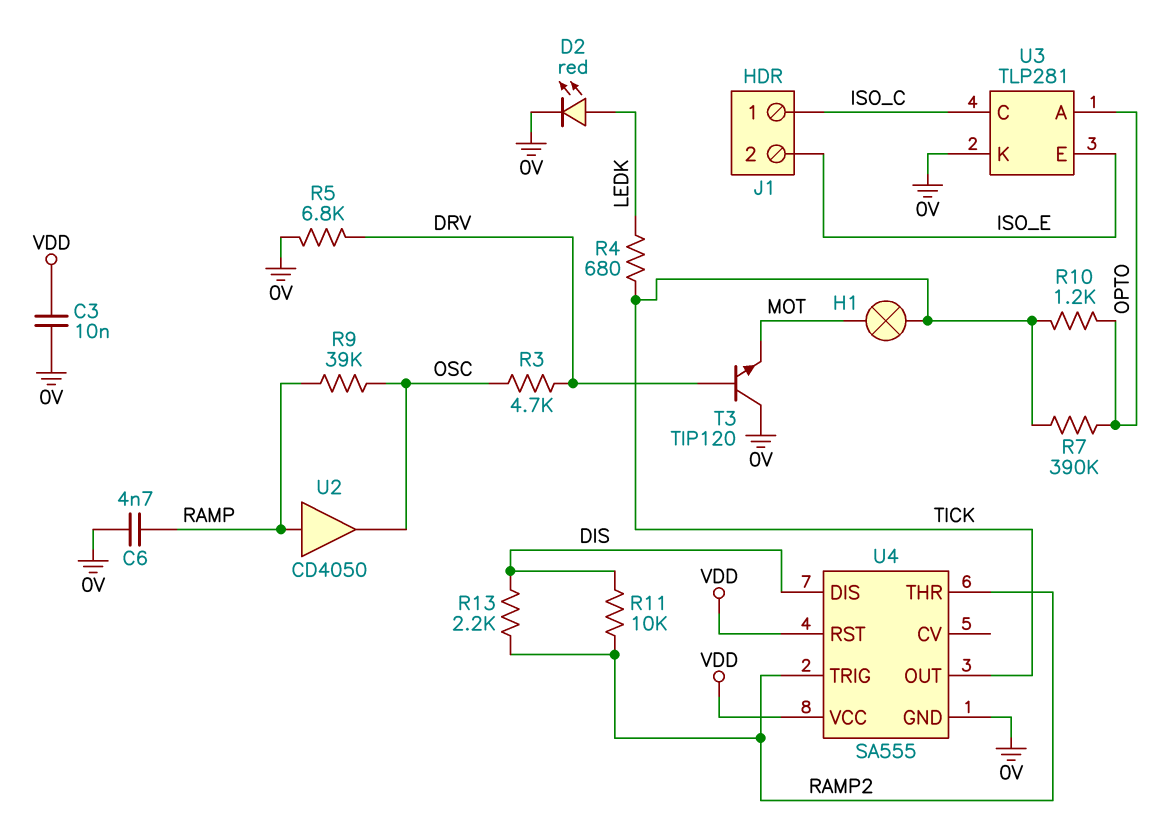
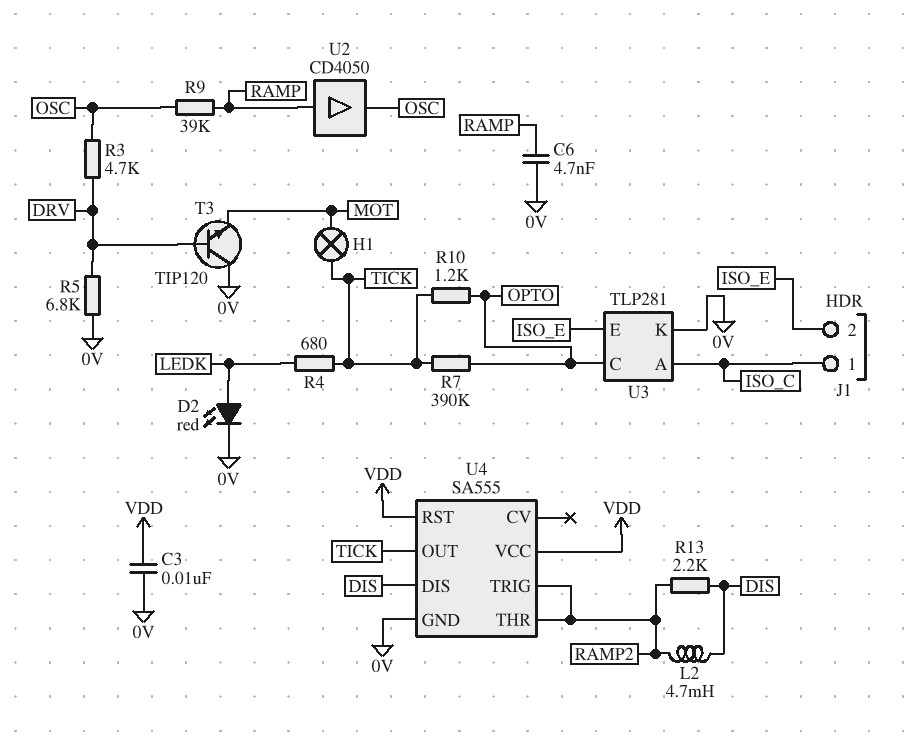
L2: none -> 4.7mH (DIS, RAMP2)
R11: 10k (DIS, RAMP2) -> none
U3 pin A: OPTO -> ISO_C
U3 pin C: ISO_C -> OPTO

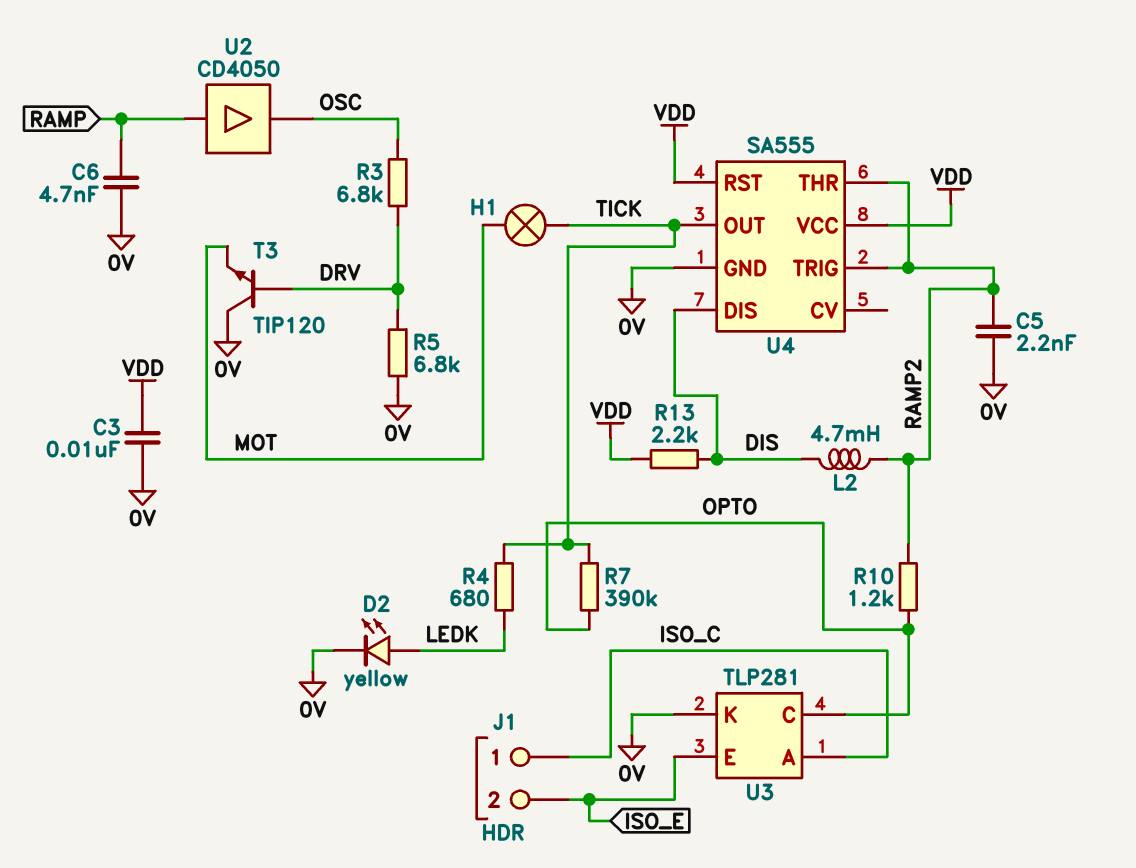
C5: none -> 2.2nF (0V, RAMP2)
D2: LED red (A LEDK, K 0V) -> LED yellow (A LEDK, K 0V)
R3: 4.7k (DRV, OSC) -> 6.8k (DRV, OSC)
R9: 39k (OSC, RAMP) -> none
R10: 1.2k (OPTO, TICK) -> 1.2k (OPTO, RAMP2)
R13: 2.2k (DIS, RAMP2) -> 2.2k (DIS, VDD)

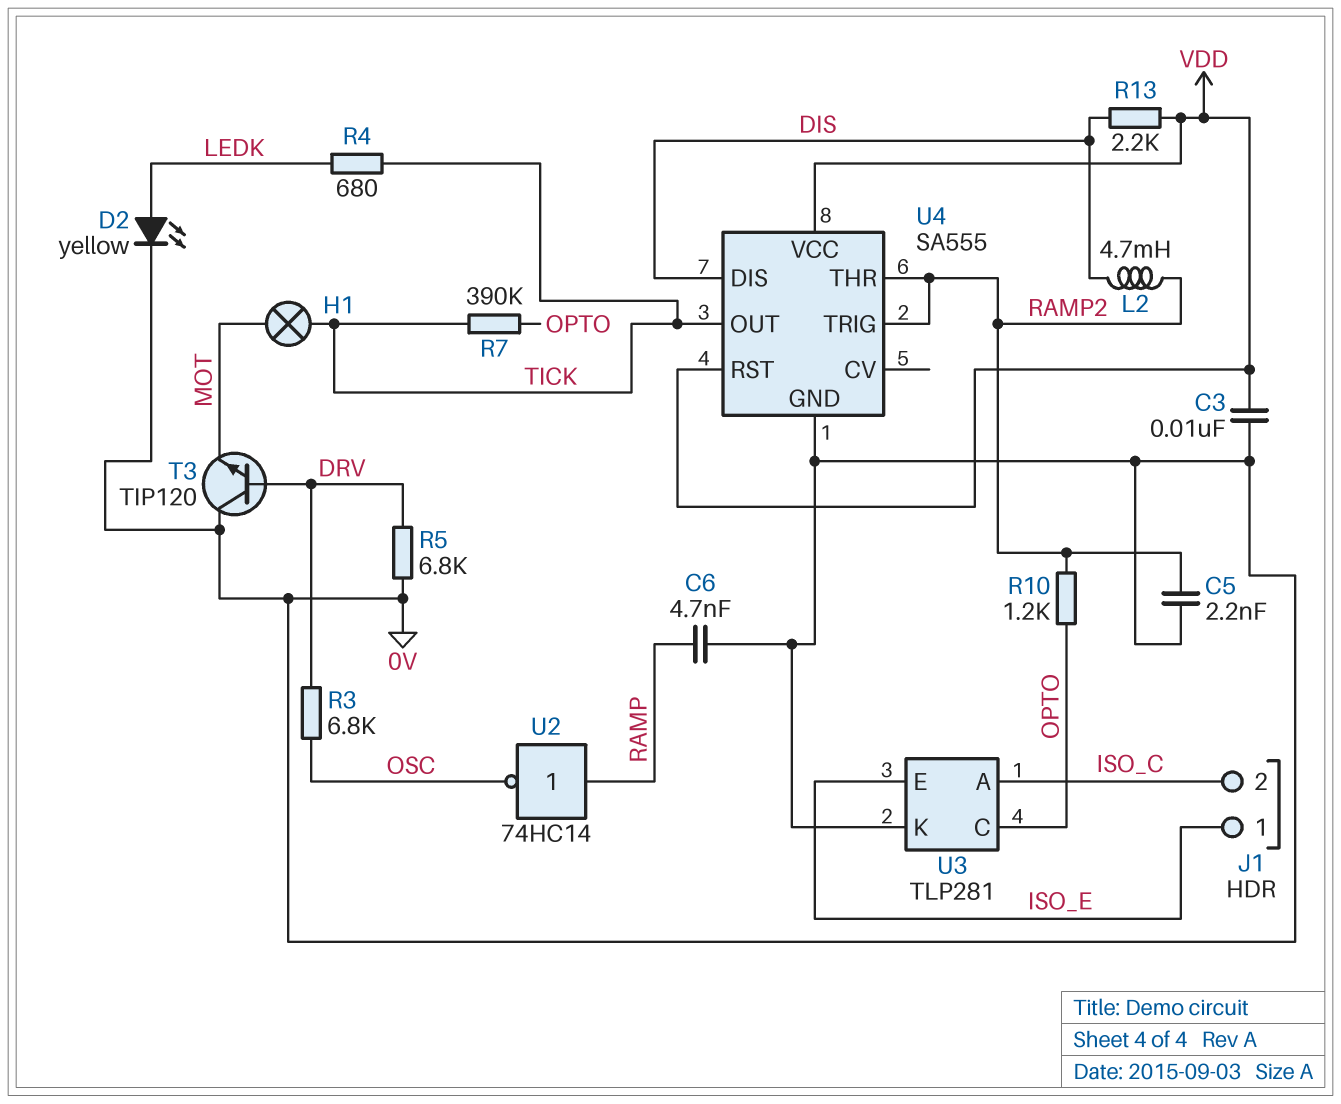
J1 pin 1: ISO_C -> ISO_E
J1 pin 2: ISO_E -> ISO_C
U2: buffer CD4050 (in RAMP, out OSC) -> NOT 74HC14 (in RAMP, out OSC)

